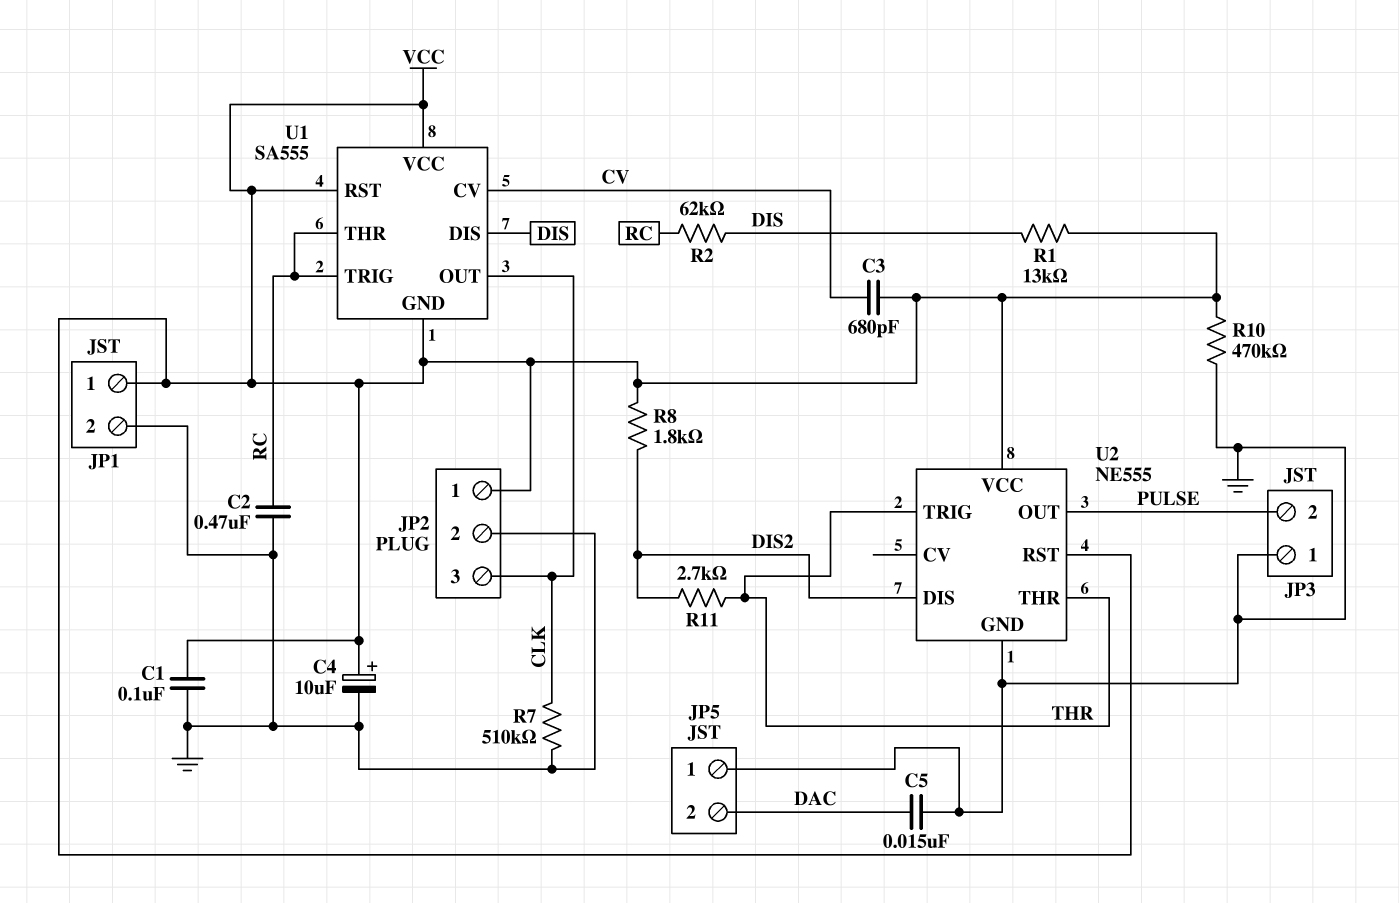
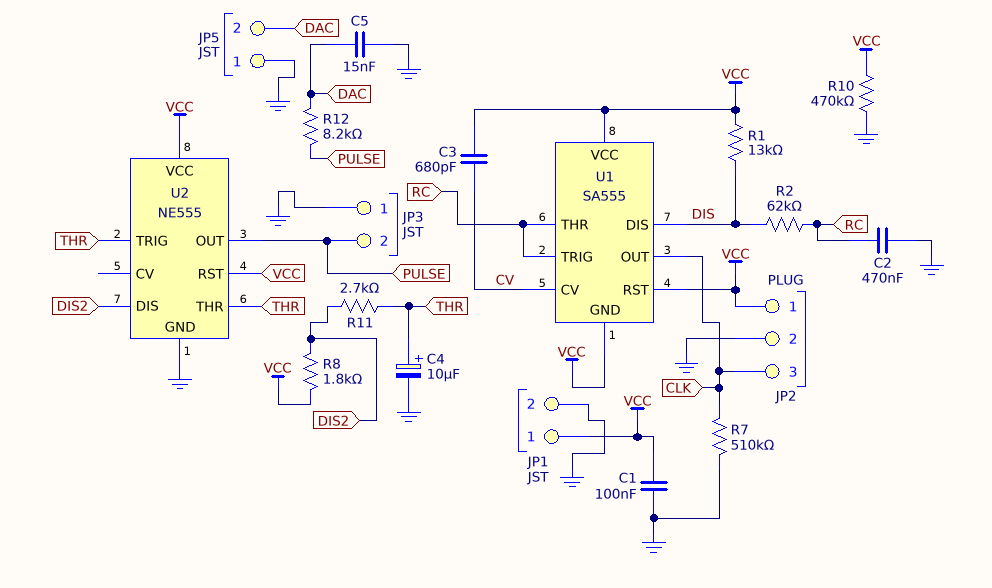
C4: 10uF (plus VCC, minus GND) -> 10uF (plus THR, minus GND)
R12: none -> 8.2k (DAC, PULSE)

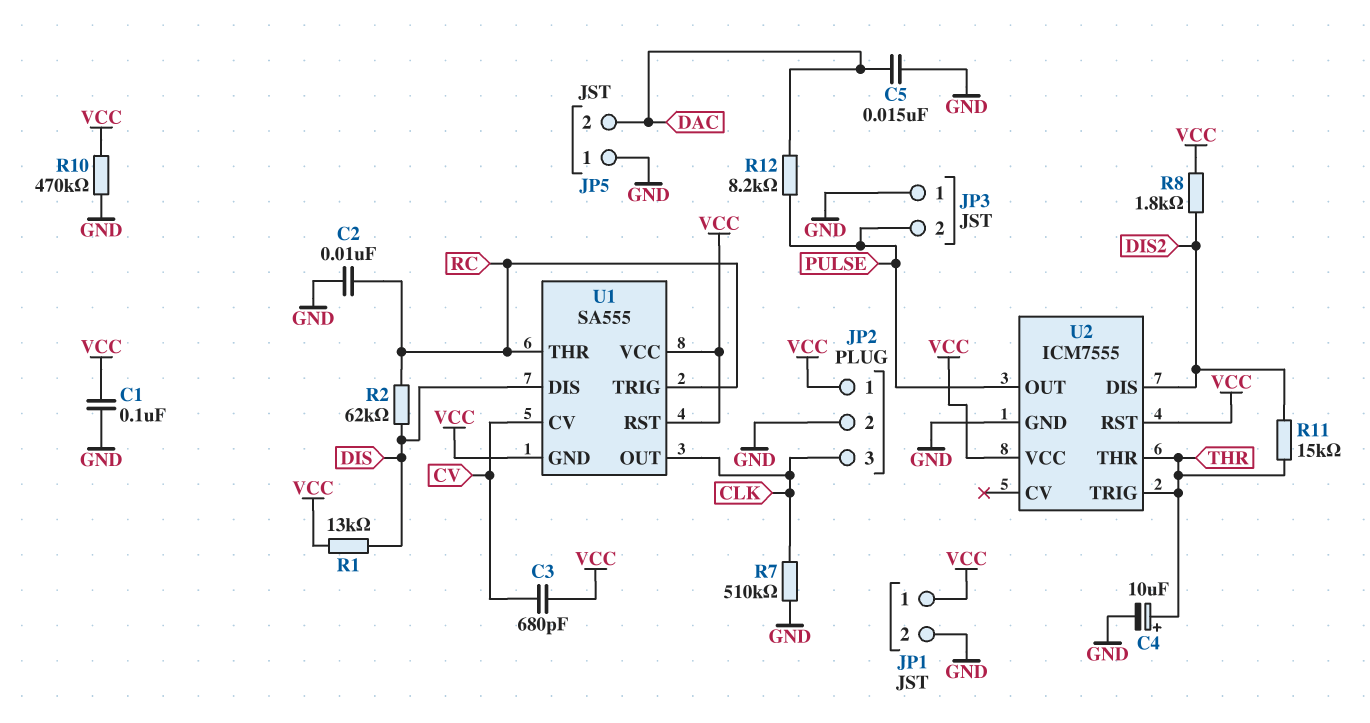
C2: 470nF (GND, RC) -> 10nF (GND, RC)
R11: 2.7k (DIS2, THR) -> 15k (DIS2, THR)
U2: NE555 -> ICM7555

